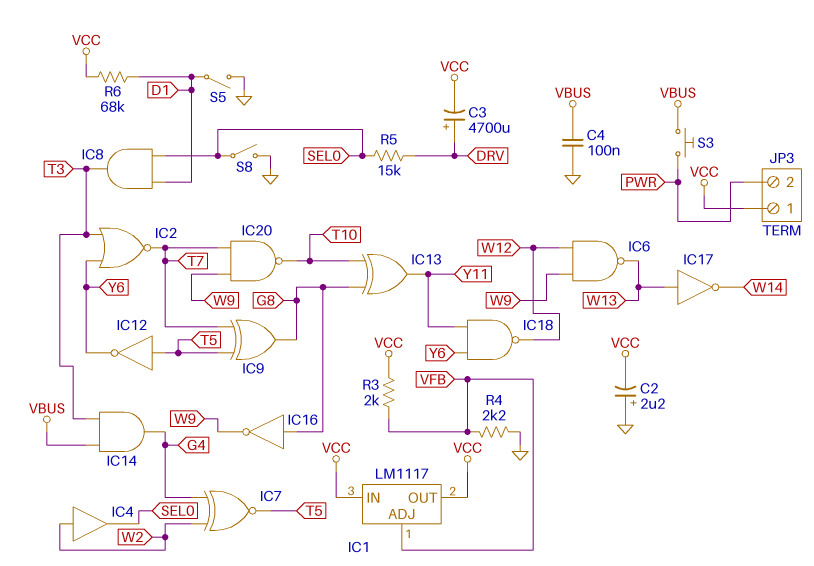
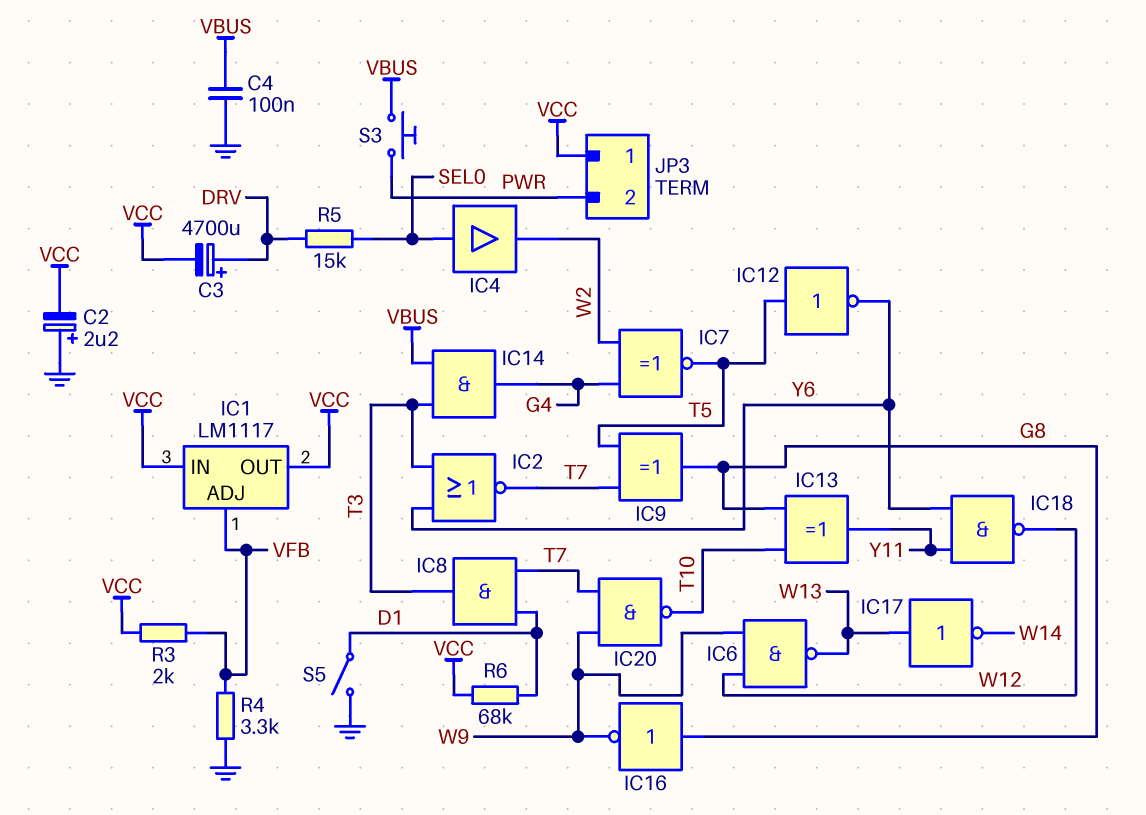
IC4: buffer (in W2, out SEL0) -> buffer (in SEL0, out W2)
IC8: AND (in D1, in SEL0, out T3) -> AND (in D1, in T7, out T3)
R4: 2.2k (GND, VFB) -> 3.3k (GND, VFB)
S8: switch (GND, SEL0) -> none

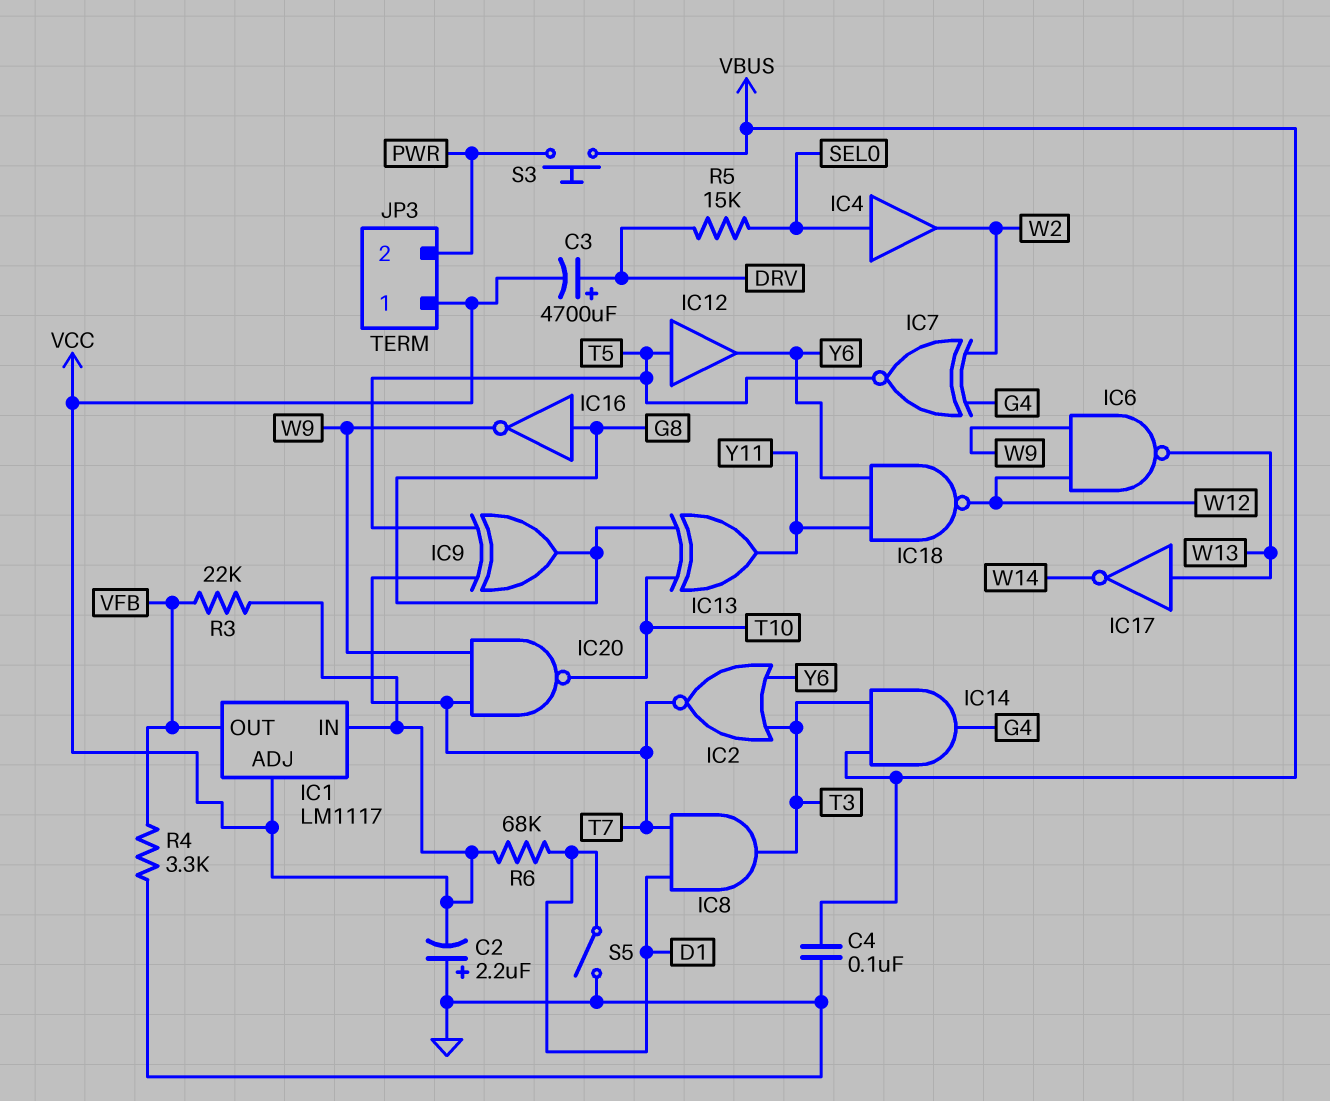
IC1 pin ADJ: VFB -> VCC
IC1 pin OUT: VCC -> VFB
IC12: NOT (in T5, out Y6) -> buffer (in T5, out Y6)
R3: 2k (VCC, VFB) -> 22k (VCC, VFB)

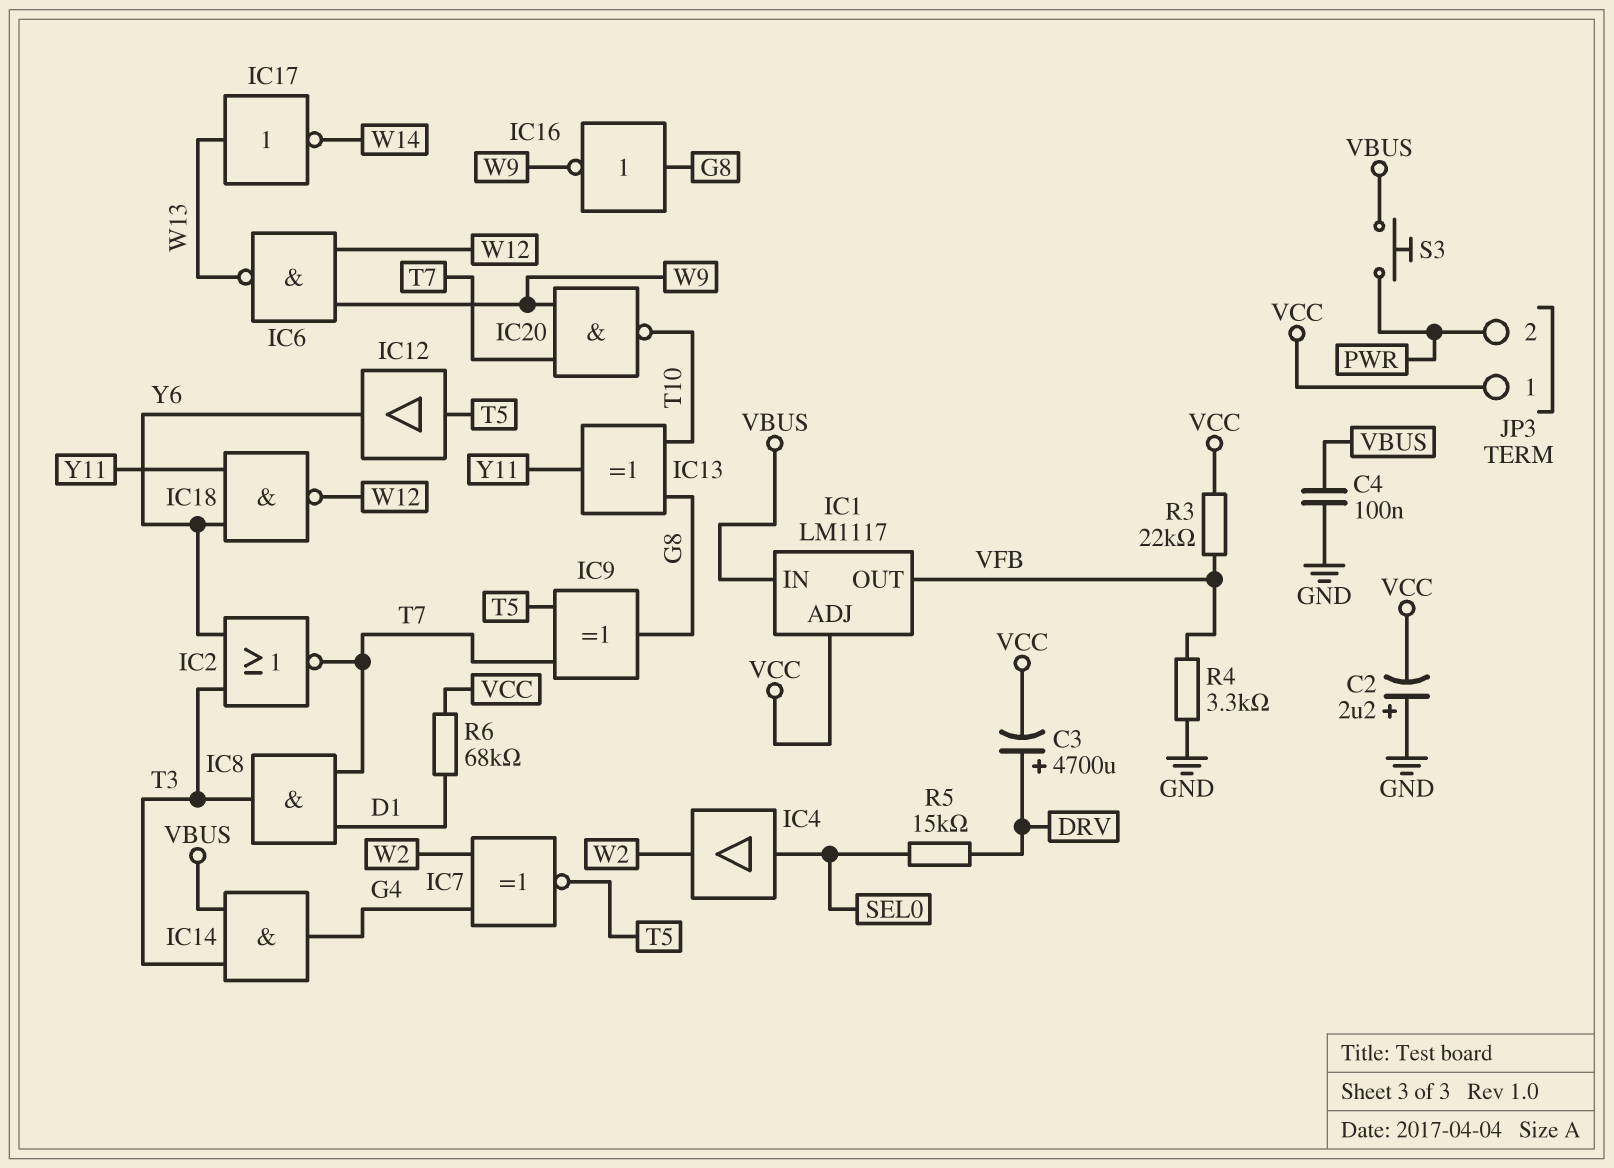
IC1 pin IN: VCC -> VBUS
S5: switch (D1, GND) -> none

